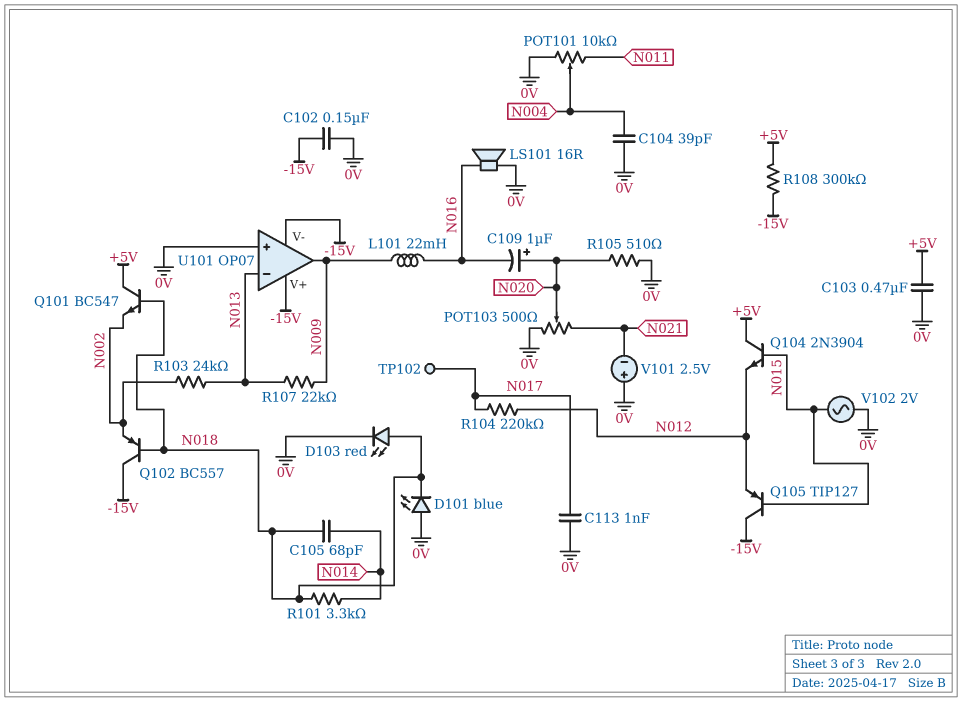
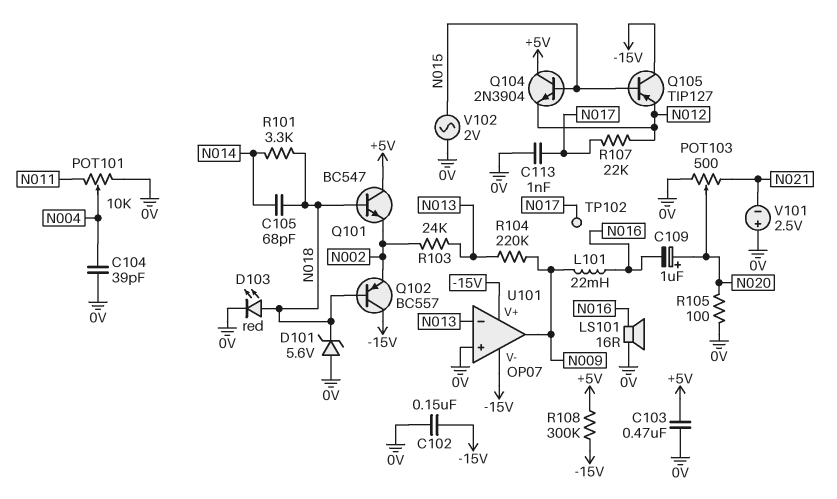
D101: LED blue (A 0V, K N018) -> zener 5.6V (A 0V, K N018)
R104: 220k (N012, N017) -> 220k (N009, N013)
R105: 510 (0V, N020) -> 100 (0V, N020)
R107: 22k (N009, N013) -> 22k (N012, N017)

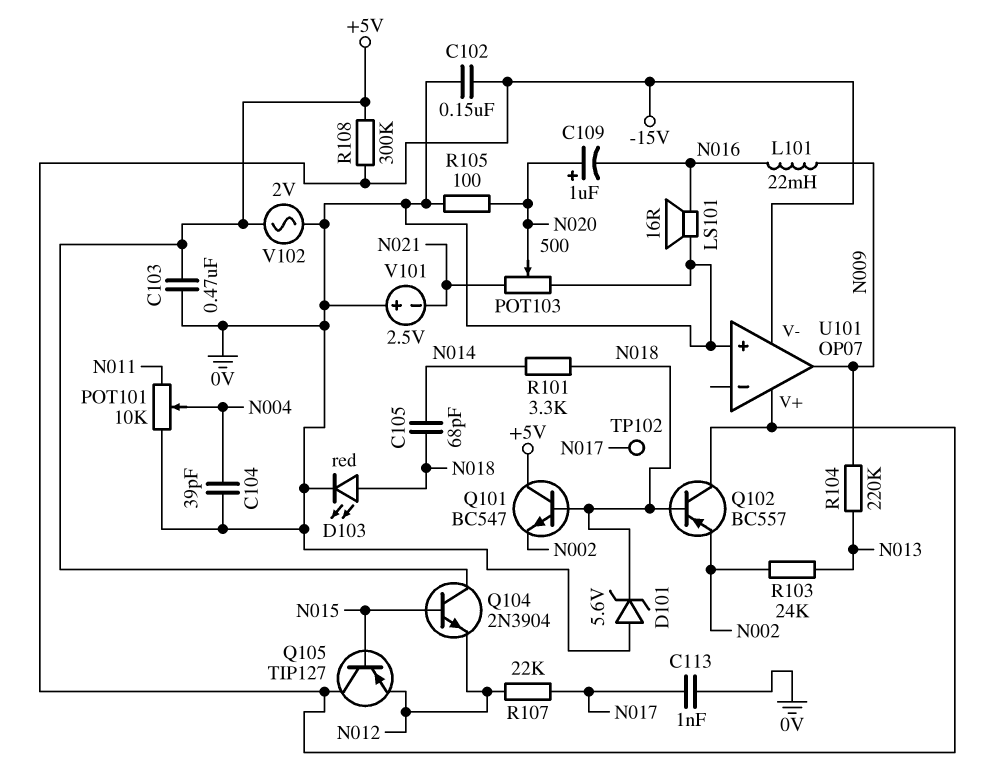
U101 pin in-: N013 -> none
V102: AC 2V (0V, N015) -> AC 2V (+5V, 0V)

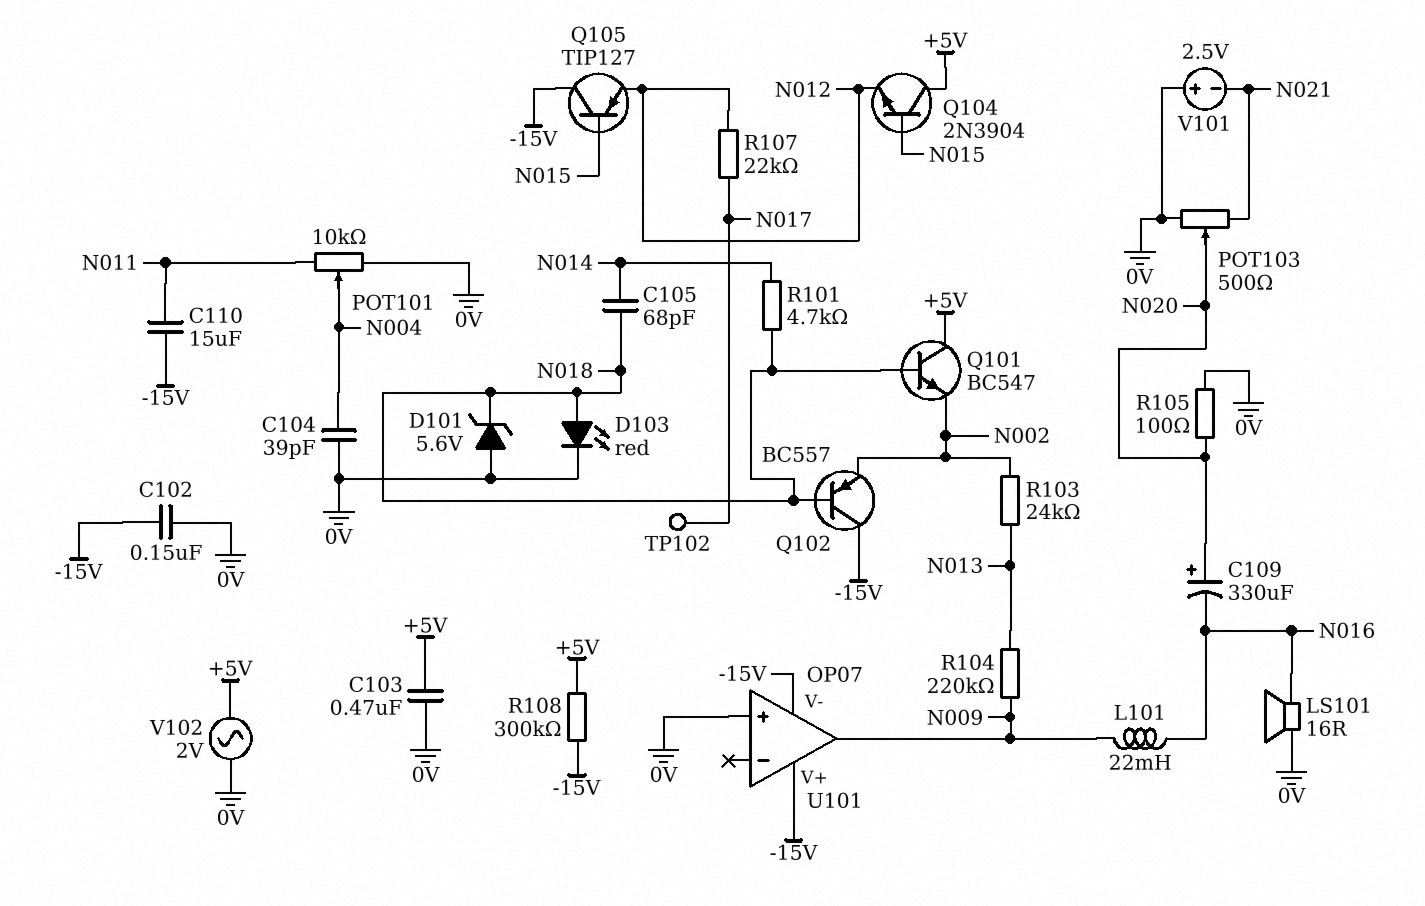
C109: 1uF (plus N020, minus N016) -> 330uF (plus N020, minus N016)
C110: none -> 15uF (-15V, N011)
C113: 1nF (0V, N017) -> none
R101: 3.3k (N014, N018) -> 4.7k (N014, N018)

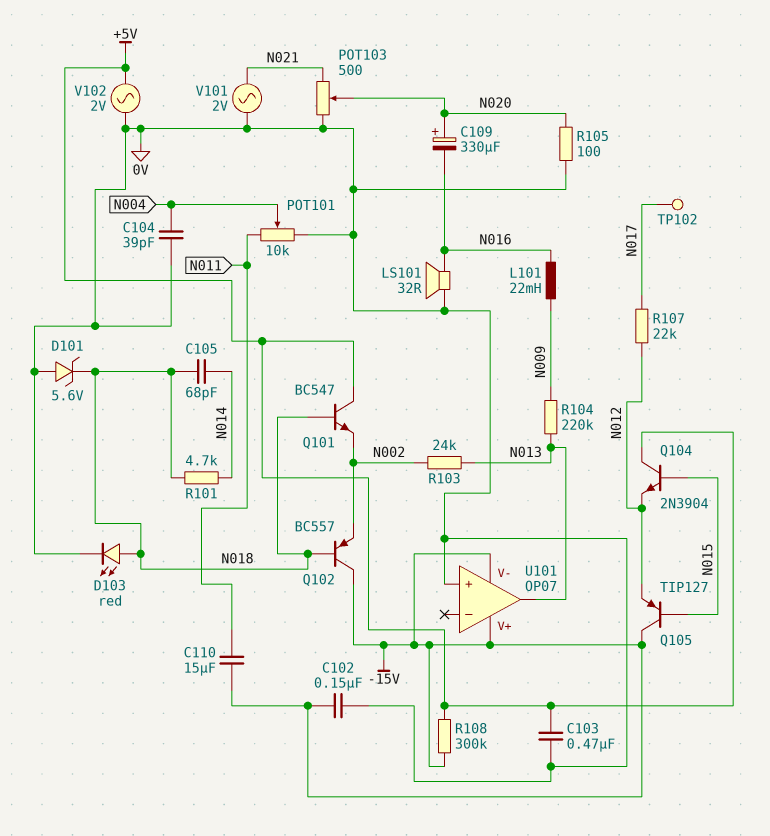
LS101: speaker 16R (0V, N016) -> speaker 32R (0V, N016)
U101 pin out: N009 -> N013
V101: 2.5V (plus 0V, minus N021) -> AC 2V (0V, N021)

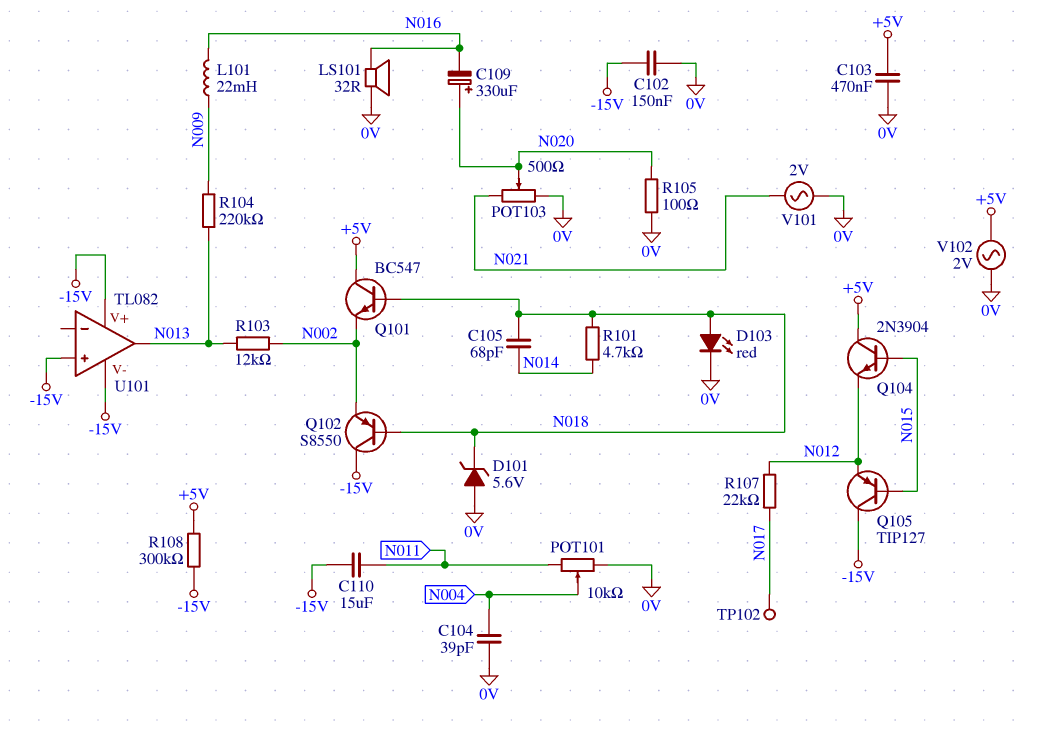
Q102: PNP BC557 (B N018, C -15V, E N002) -> PNP S8550 (B N018, C -15V, E N002)
R103: 24k (N002, N013) -> 12k (N002, N013)
U101: OP07 -> TL082
U101 pin in+: 0V -> -15V

